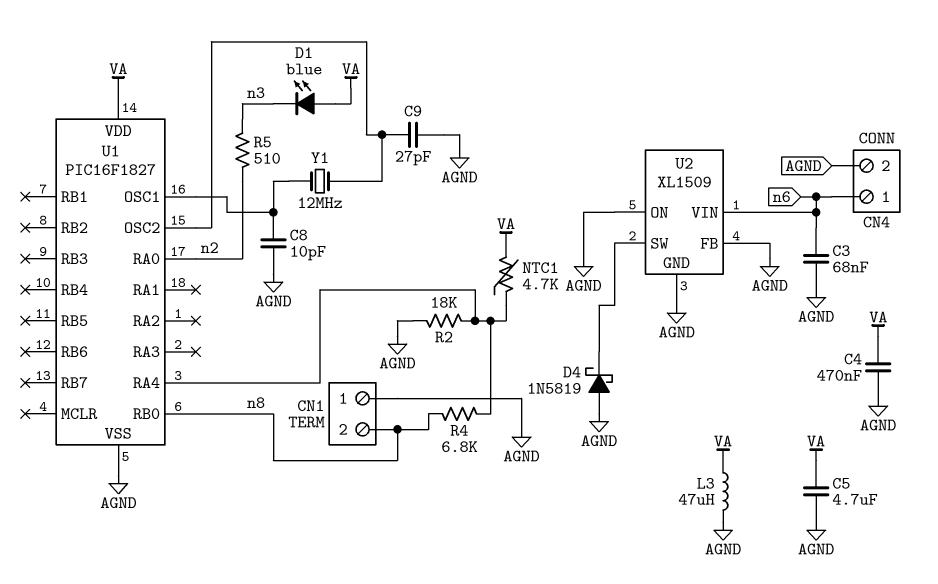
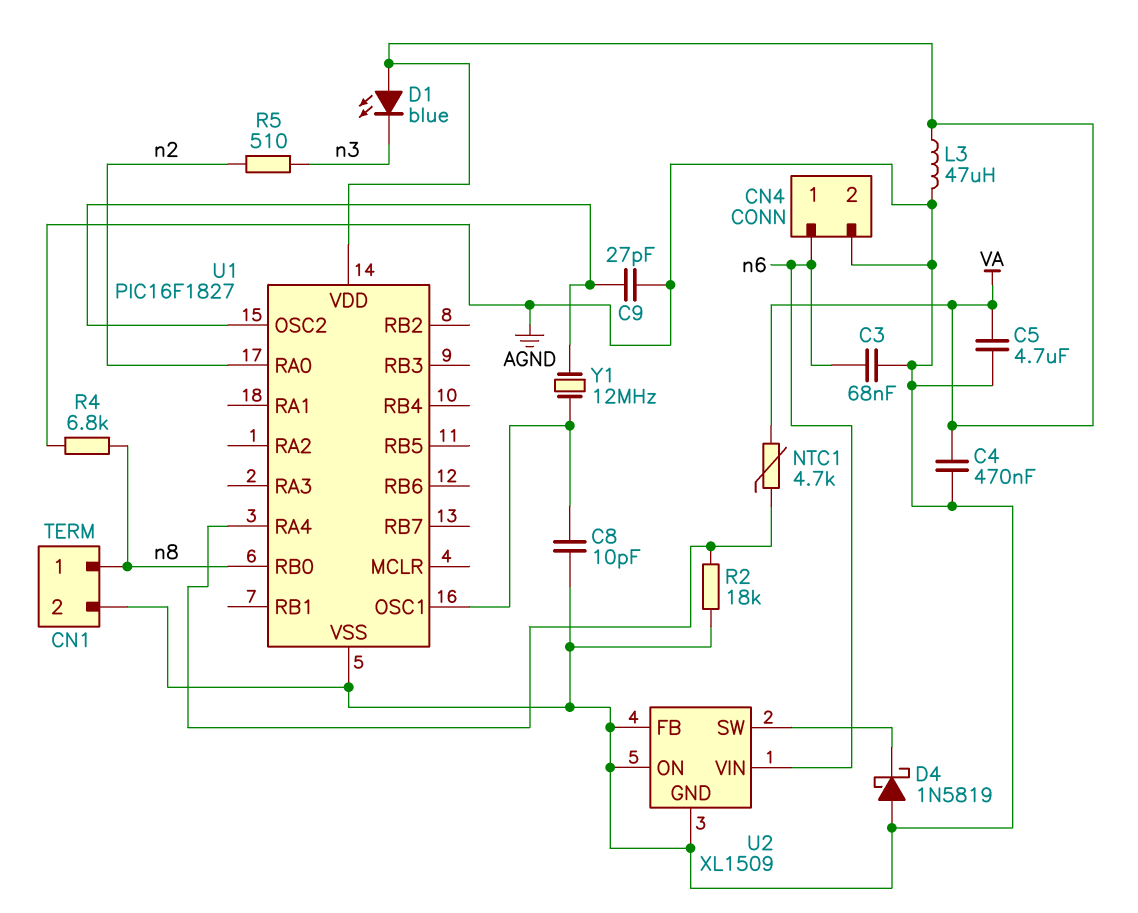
CN1 pin 1: AGND -> n8
CN1 pin 2: n8 -> AGND
R4: 6.8k (U1/RA4, n8) -> 6.8k (AGND, n8)

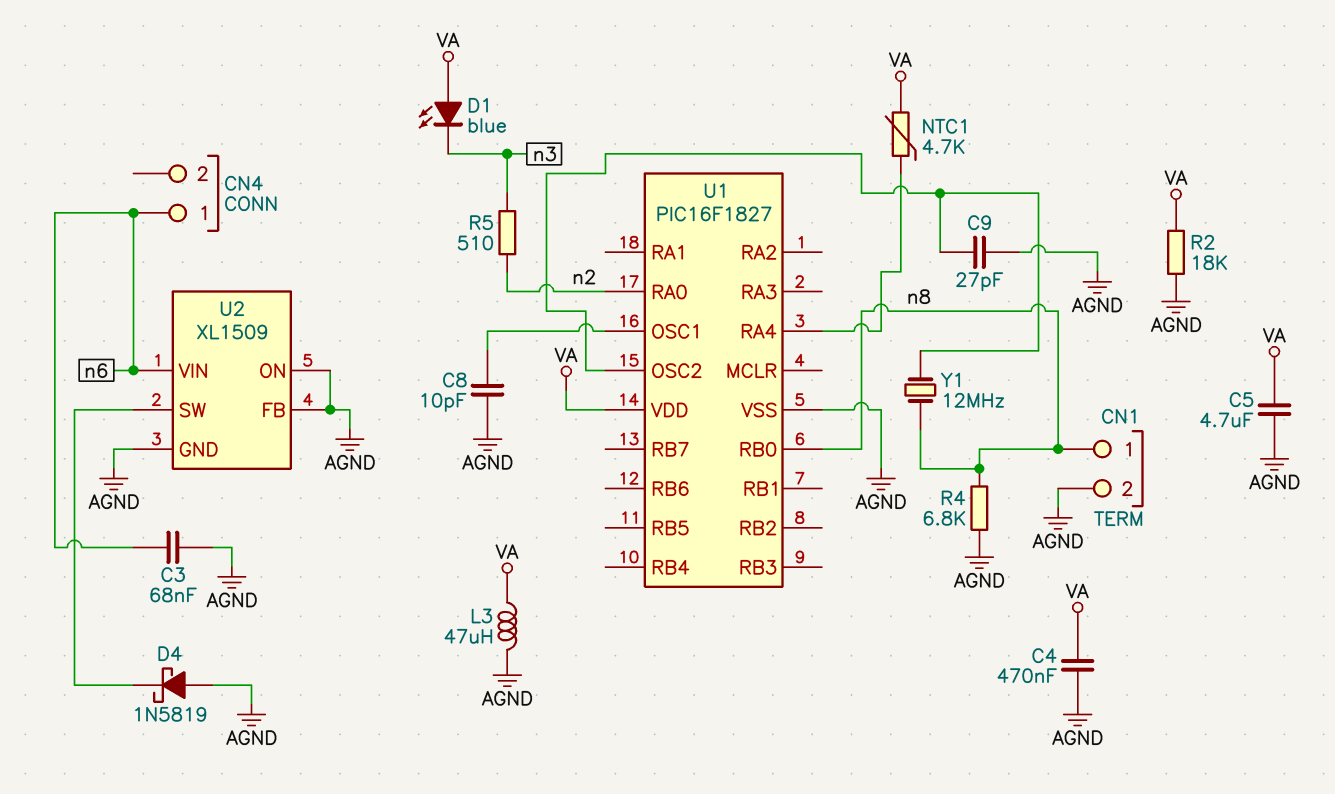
CN4 pin 2: AGND -> none
R2: 18k (AGND, U1/RA4) -> 18k (AGND, VA)
Y1: 12MHz (U1/OSC1, U1/OSC2) -> 12MHz (U1/OSC2, n8)

